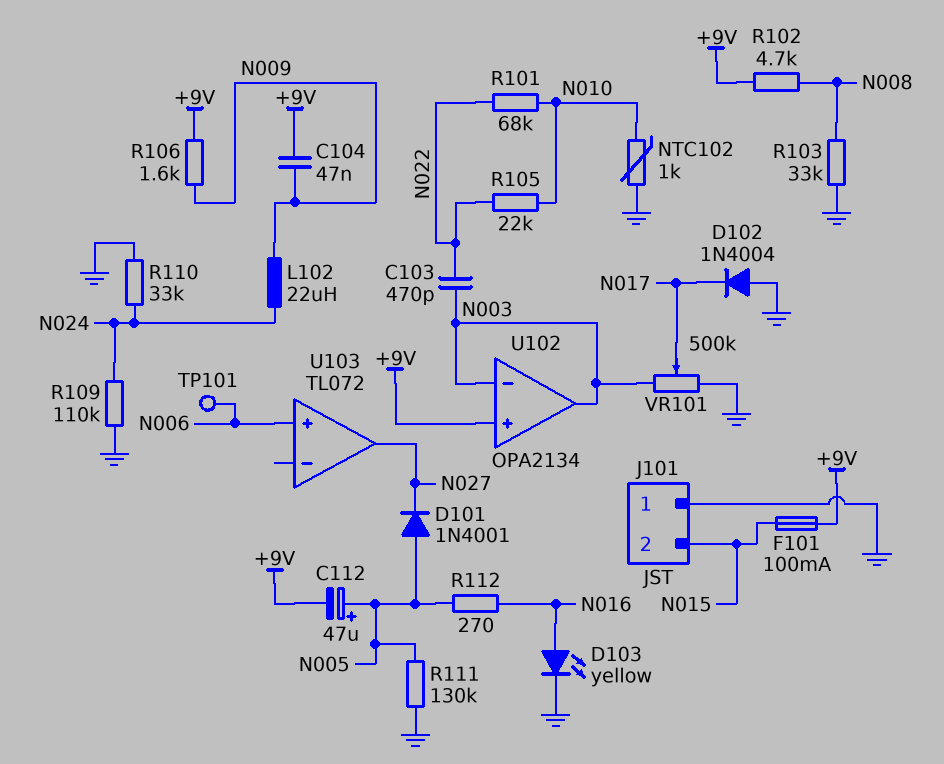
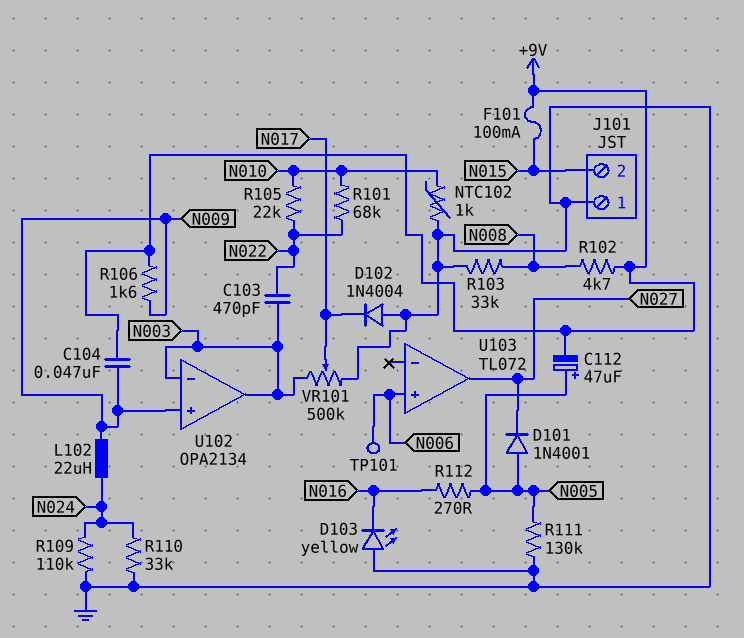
D103: LED yellow (A N016, K GND) -> LED yellow (A GND, K N016)
U102 pin in+: +9V -> N009

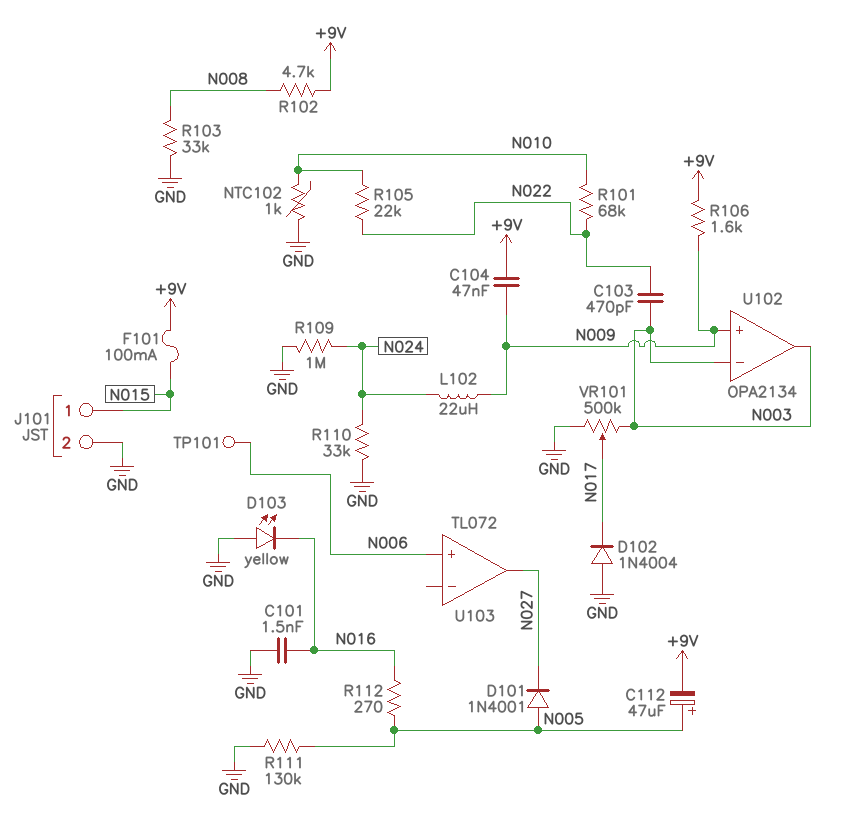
C101: none -> 1.5nF (GND, N016)
J101 pin 1: GND -> N015
J101 pin 2: N015 -> GND
R109: 110k (GND, N024) -> 1M (GND, N024)

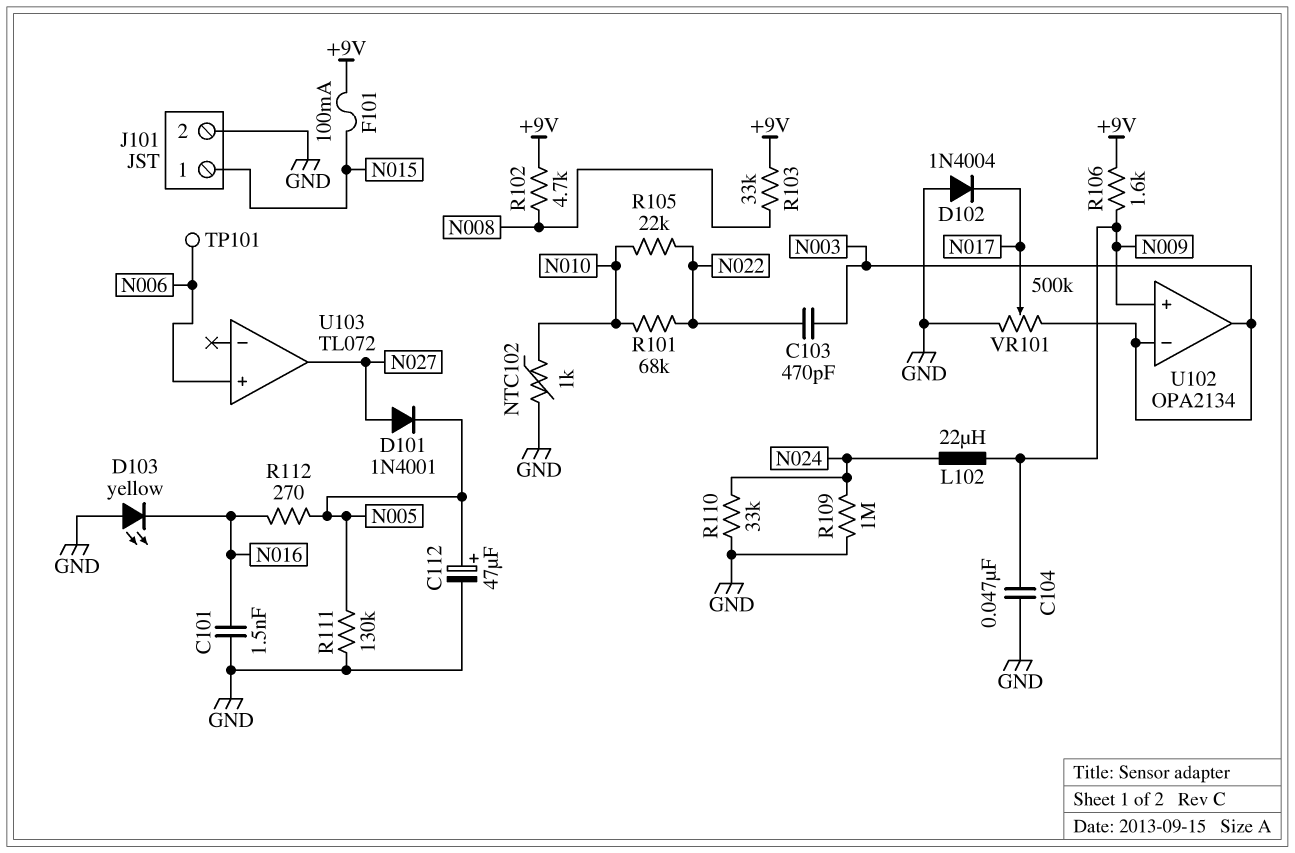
C104: 47nF (+9V, N009) -> 47nF (GND, N009)
C112: 47uF (plus N005, minus +9V) -> 47uF (plus N005, minus GND)
D101: diode 1N4001 (A N005, K N027) -> diode 1N4001 (A N027, K N005)
R103: 33k (GND, N008) -> 33k (+9V, N008)

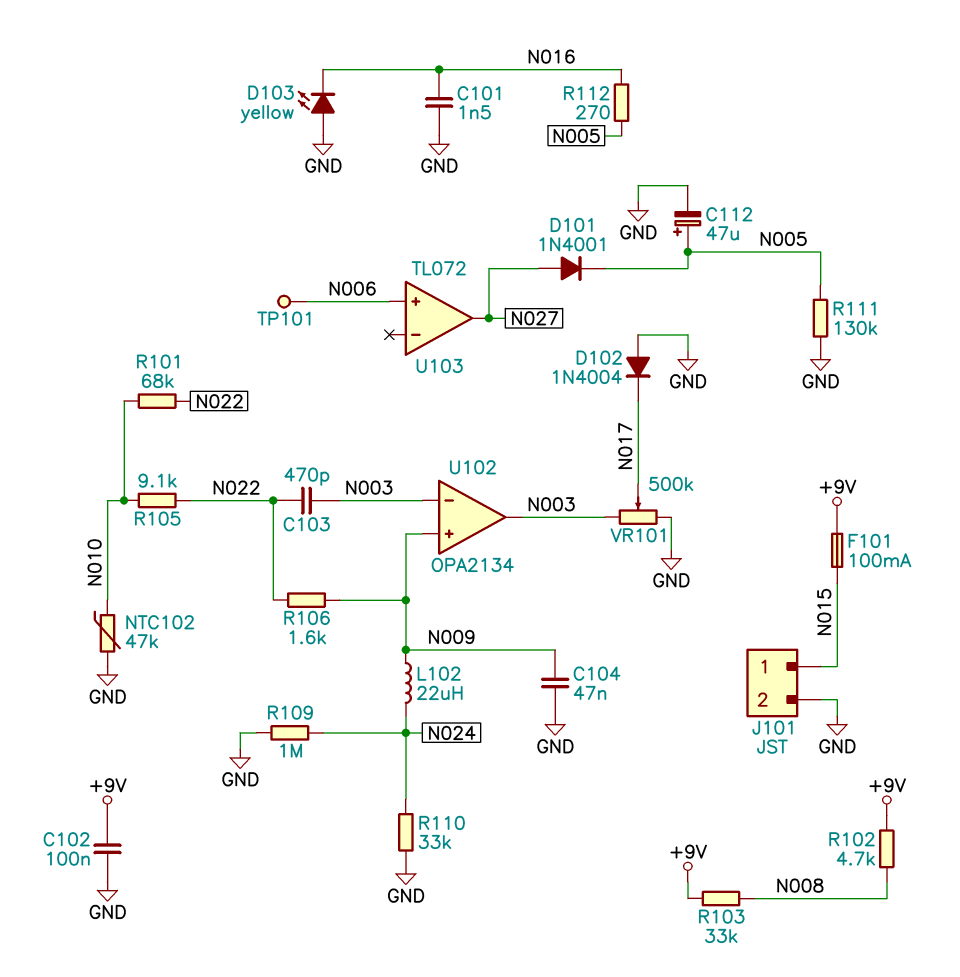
C102: none -> 100nF (+9V, GND)
NTC102: 1k (GND, N010) -> 47k (GND, N010)
R105: 22k (N010, N022) -> 9.1k (N010, N022)
R106: 1.6k (+9V, N009) -> 1.6k (N009, N022)

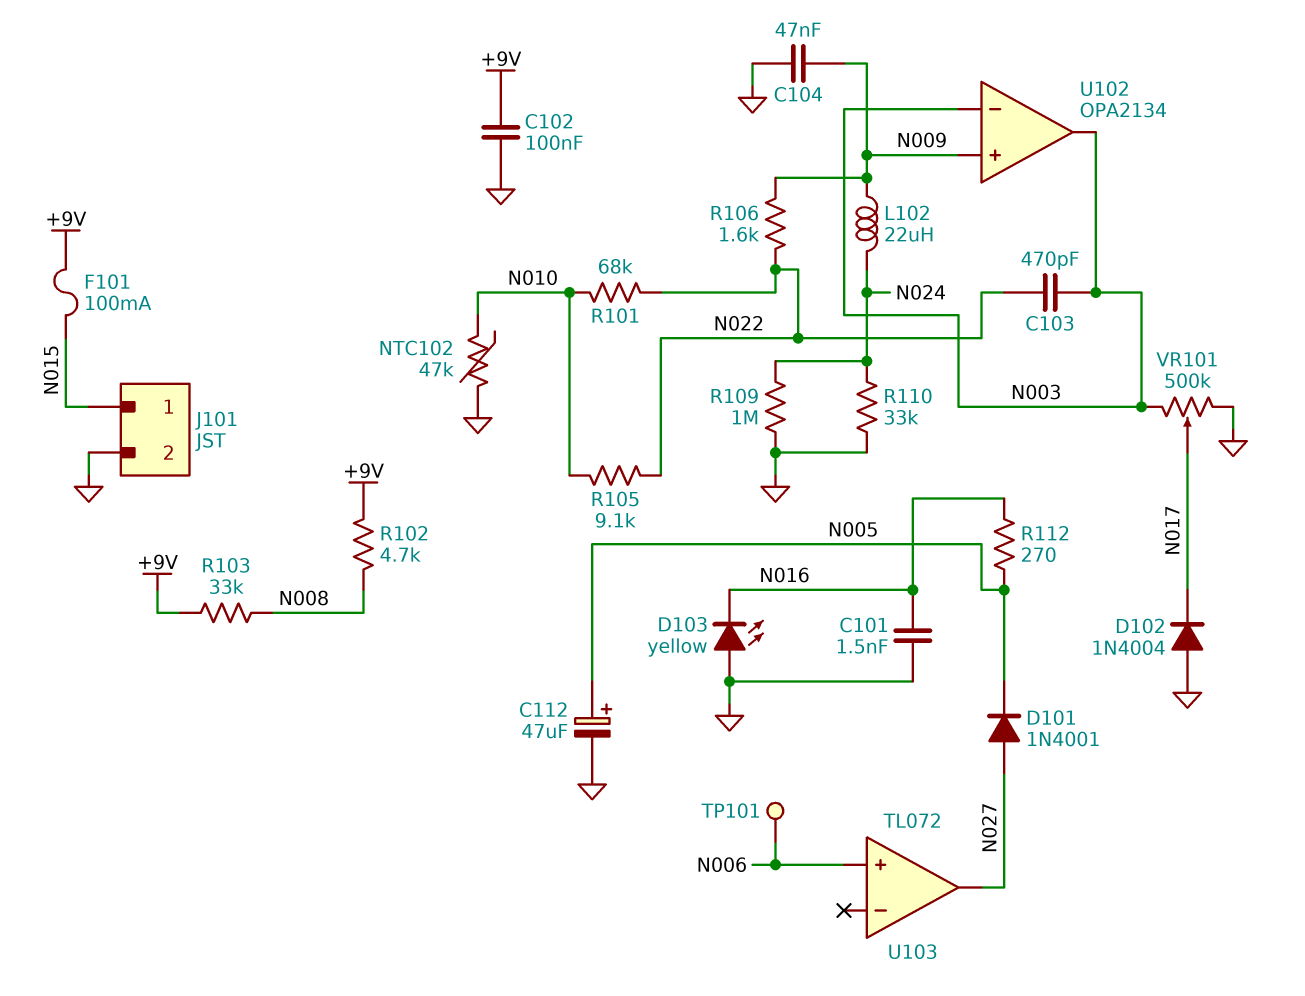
R111: 130k (GND, N005) -> none

